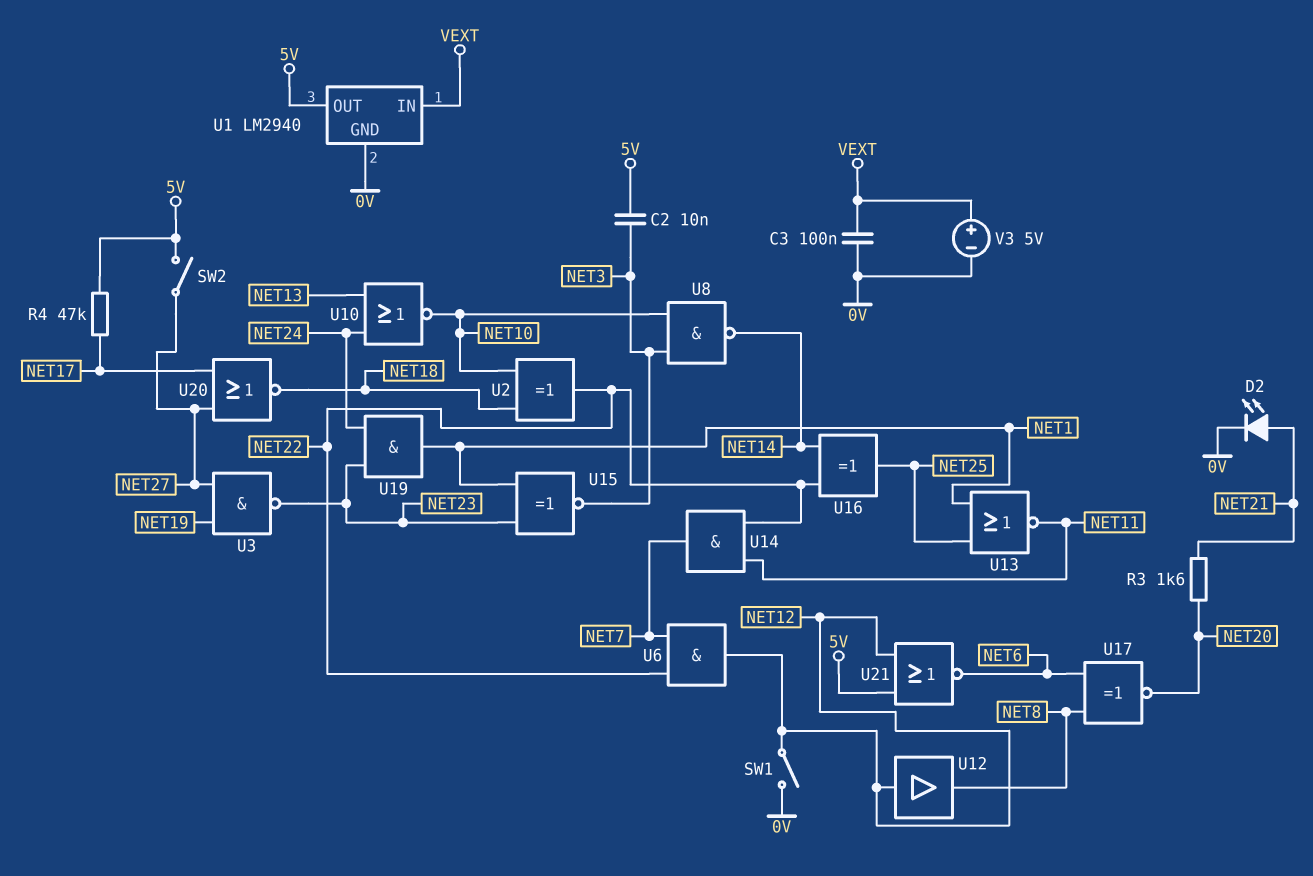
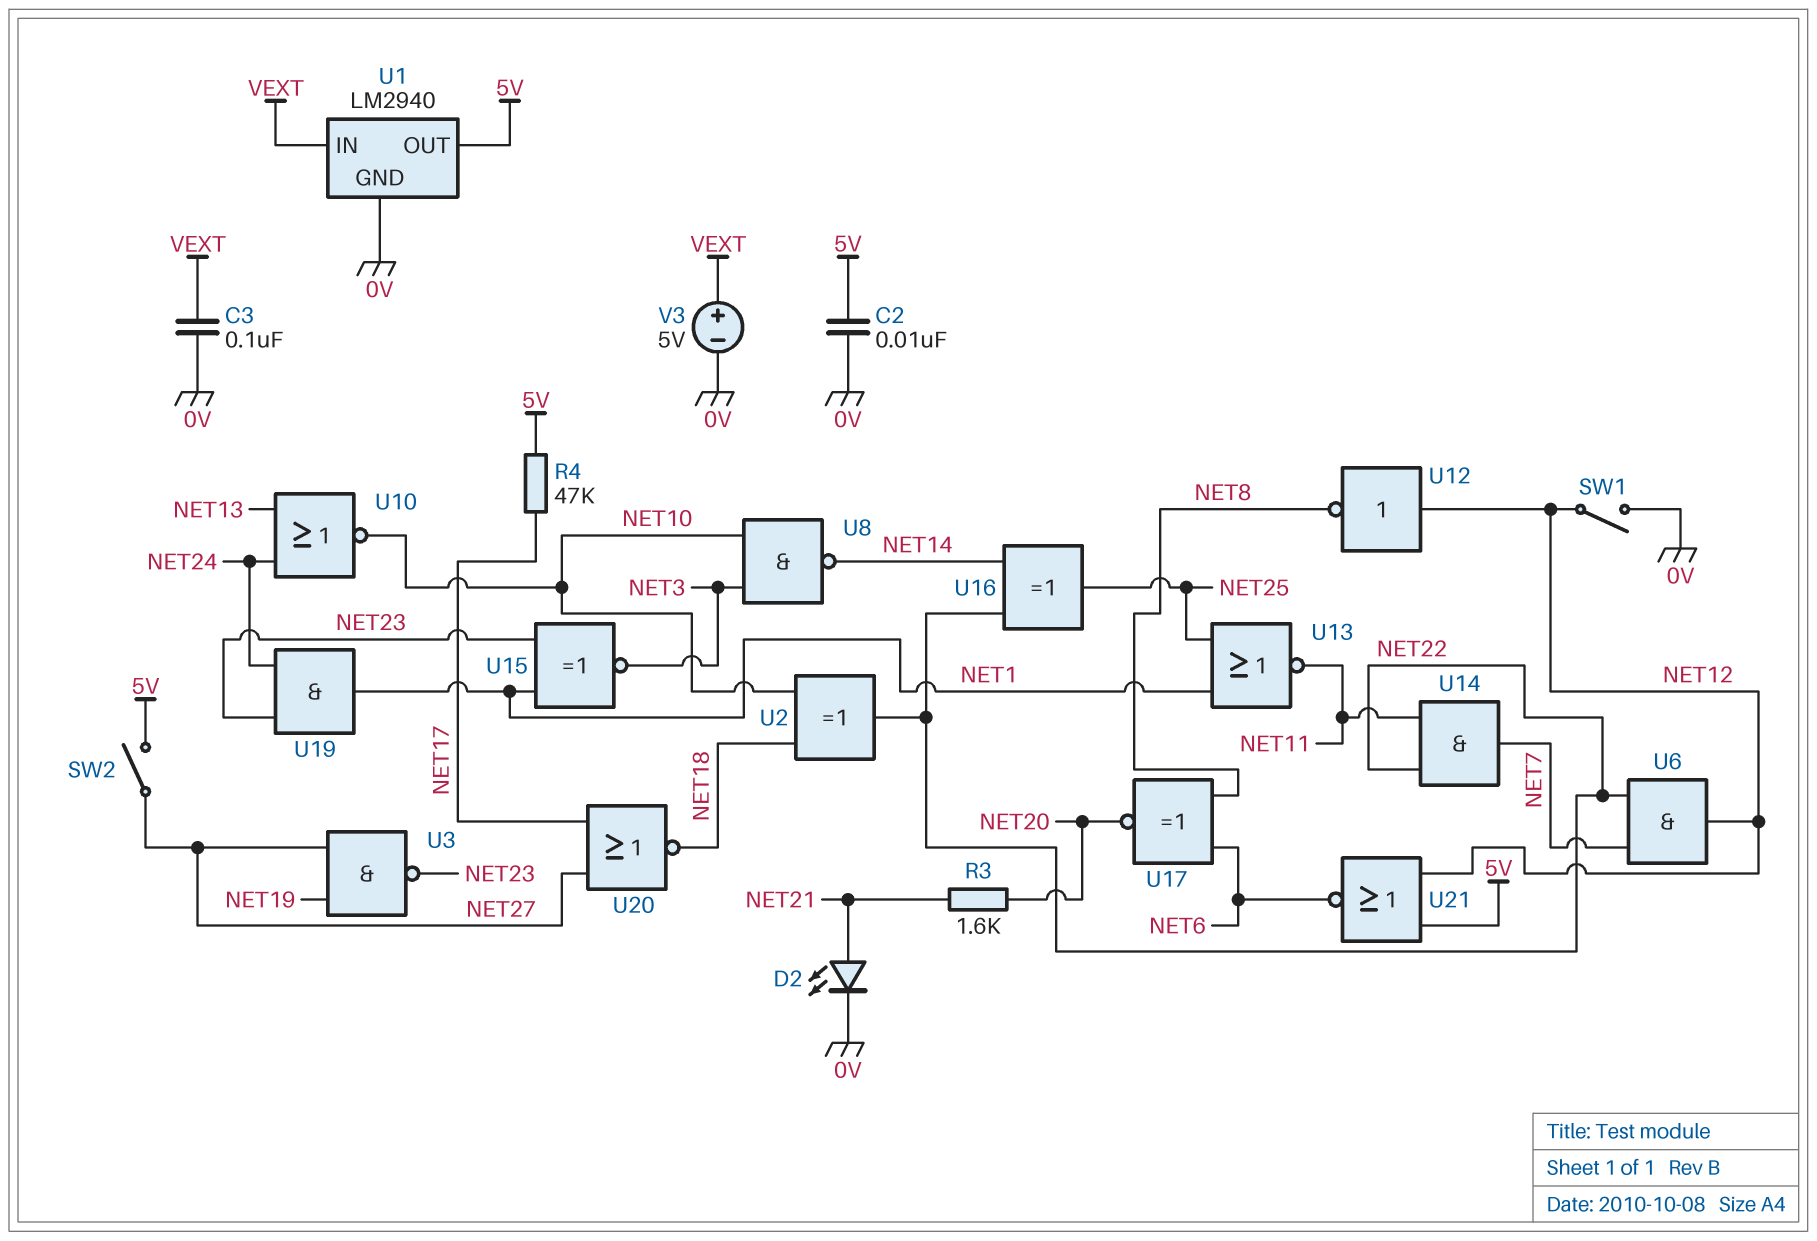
C2: 10nF (5V, NET3) -> 10nF (0V, 5V)
U12: buffer (in NET12, out NET8) -> NOT (in NET12, out NET8)

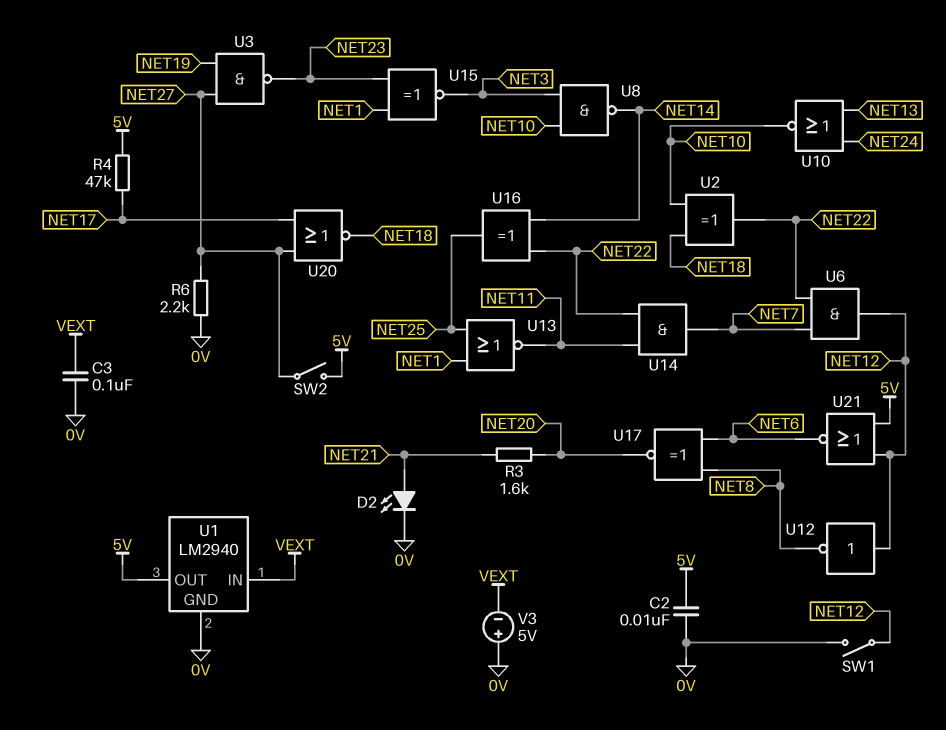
R6: none -> 2.2k (0V, NET27)
U19: AND (in NET23, in NET24, out NET1) -> none
V3: 5V (plus VEXT, minus 0V) -> 5V (plus 0V, minus VEXT)

